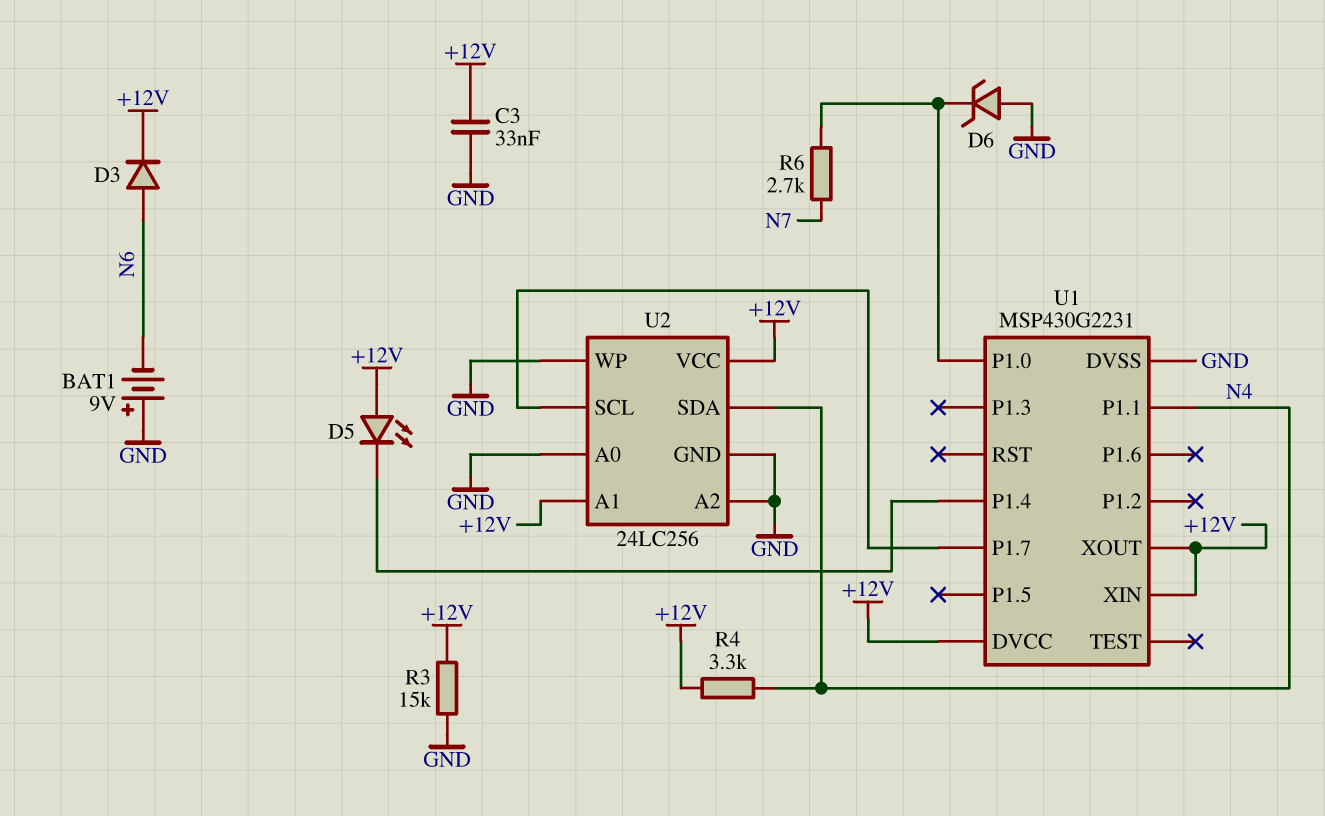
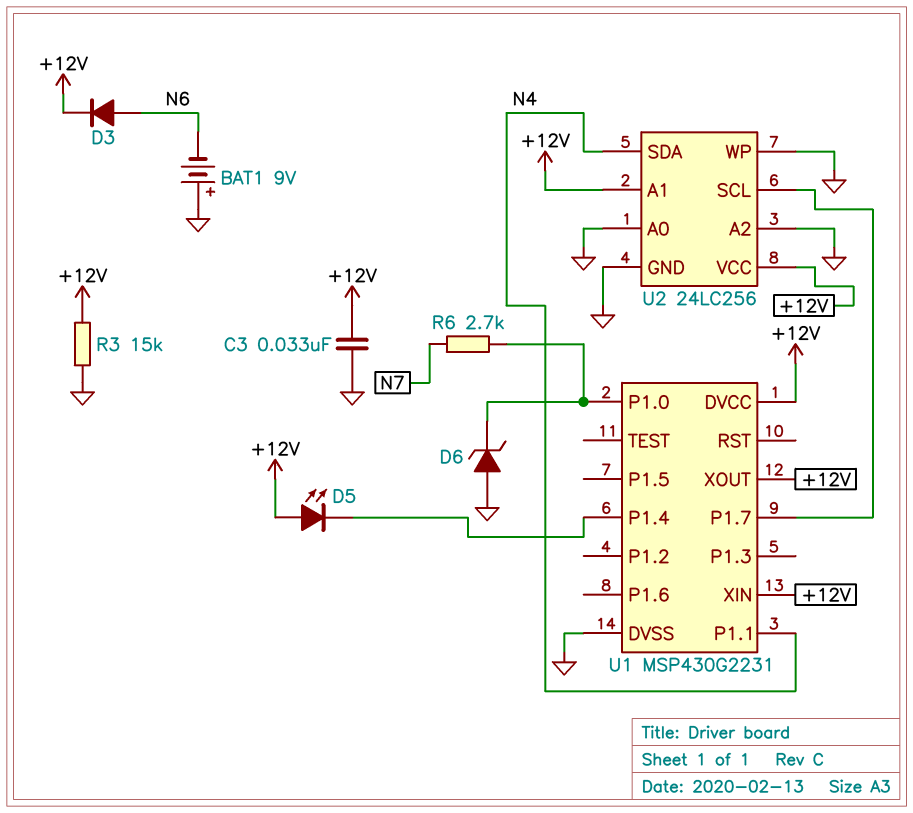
R4: 3.3k (+12V, N4) -> none

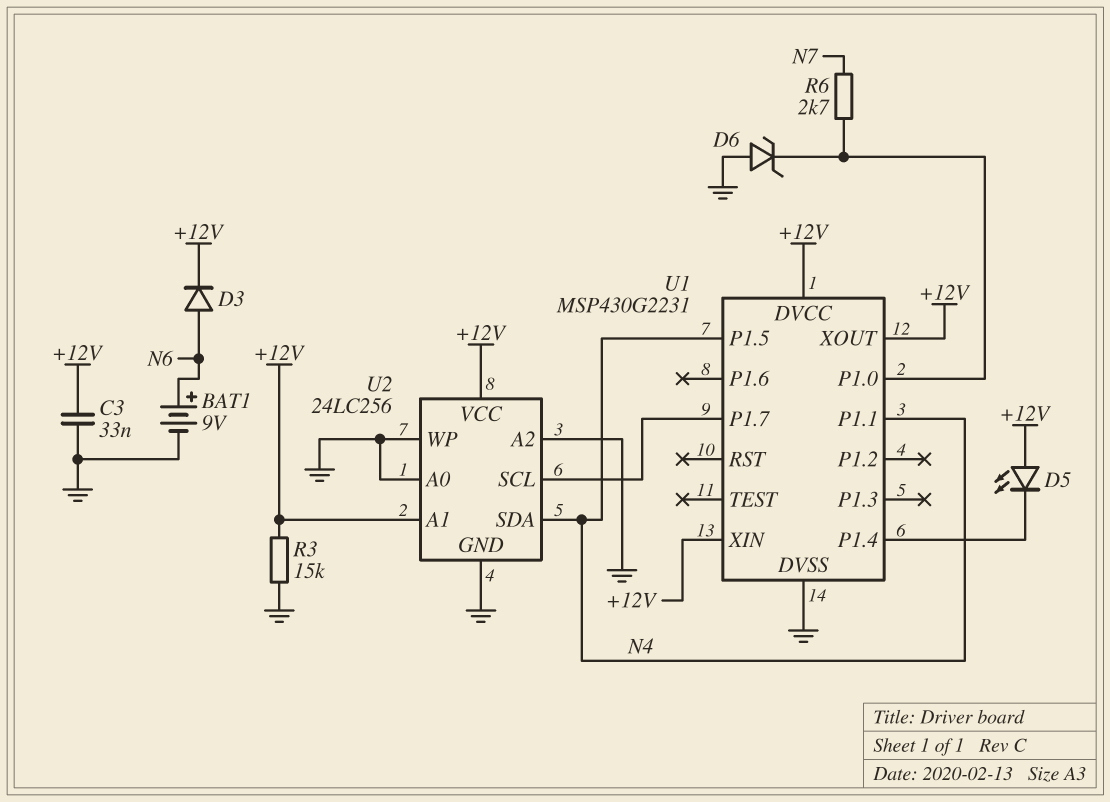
BAT1: 9V (plus GND, minus N6) -> 9V (plus N6, minus GND)
U1 pin P1.5: none -> N4

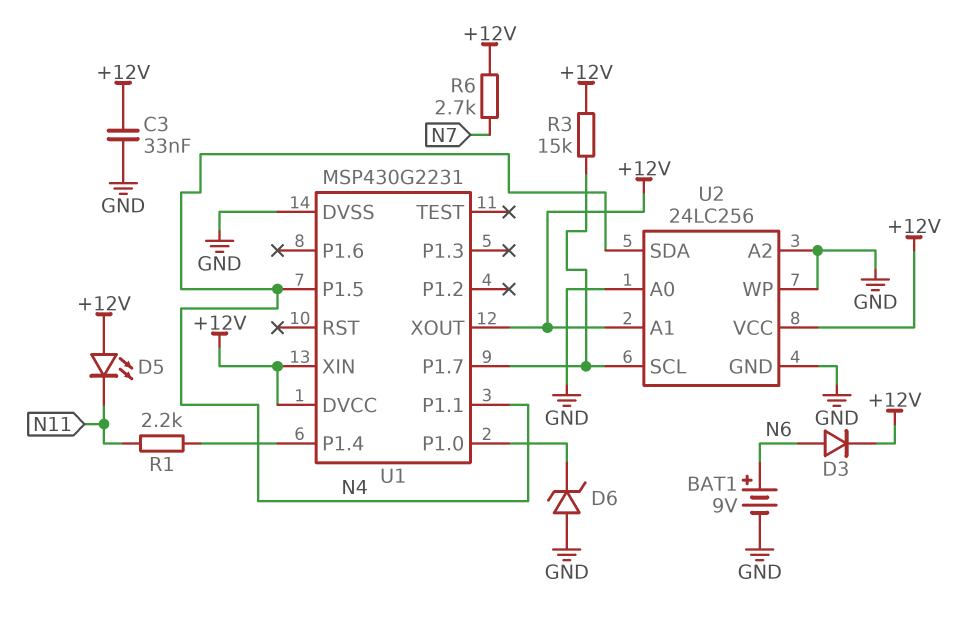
D5: LED (A +12V, K U1/P1.4) -> LED (A +12V, K N11)
R1: none -> 2.2k (N11, U1/P1.4)
R3: 15k (+12V, GND) -> 15k (+12V, U1/P1.7)
R6: 2.7k (N7, U1/P1.0) -> 2.7k (+12V, N7)

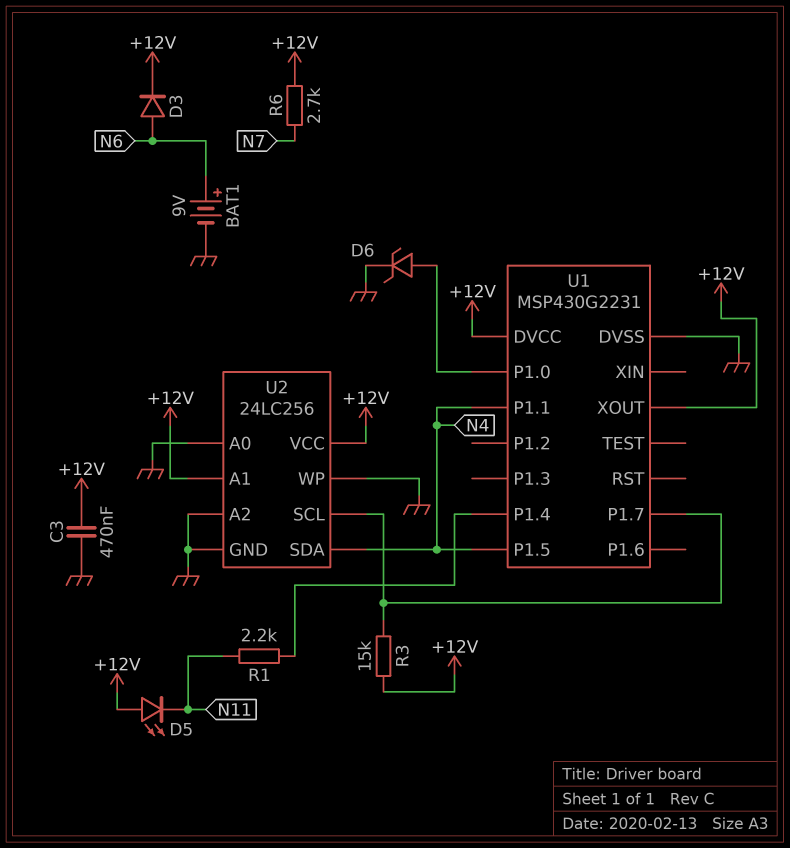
C3: 33nF (+12V, GND) -> 470nF (+12V, GND)
D6: zener (A GND, K U1/P1.0) -> zener (A U1/P1.0, K GND)
U1 pin XIN: +12V -> none

